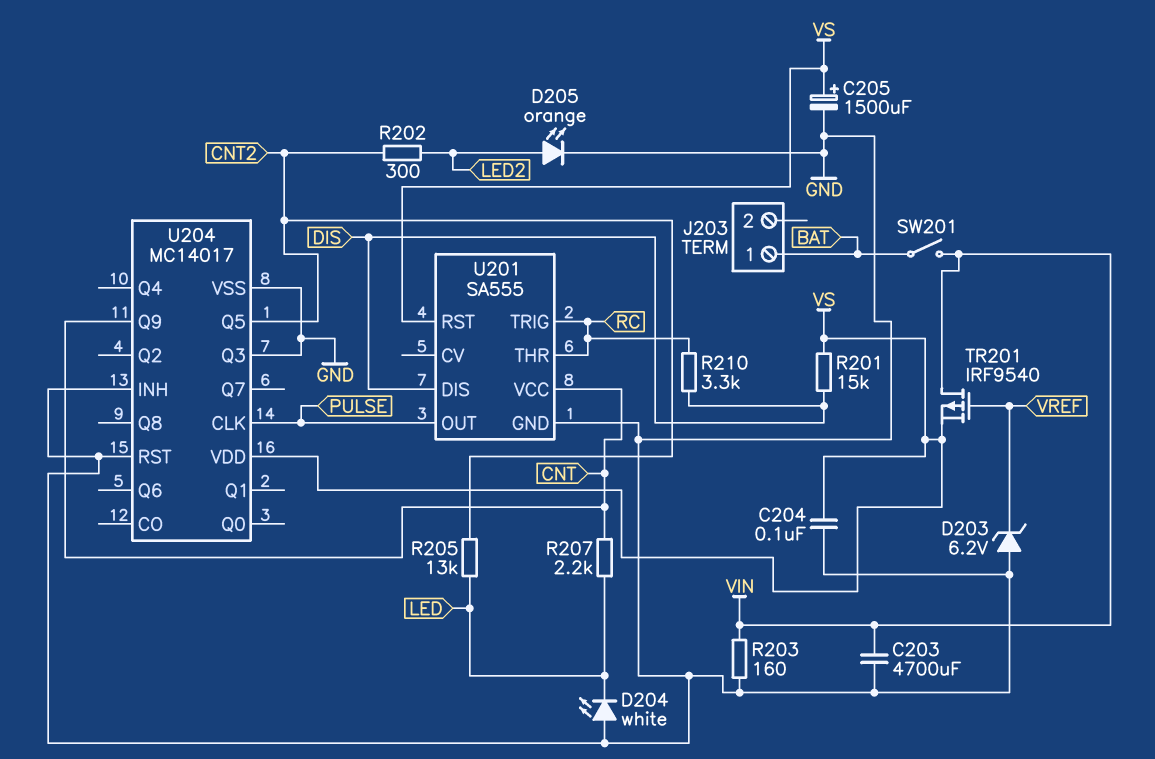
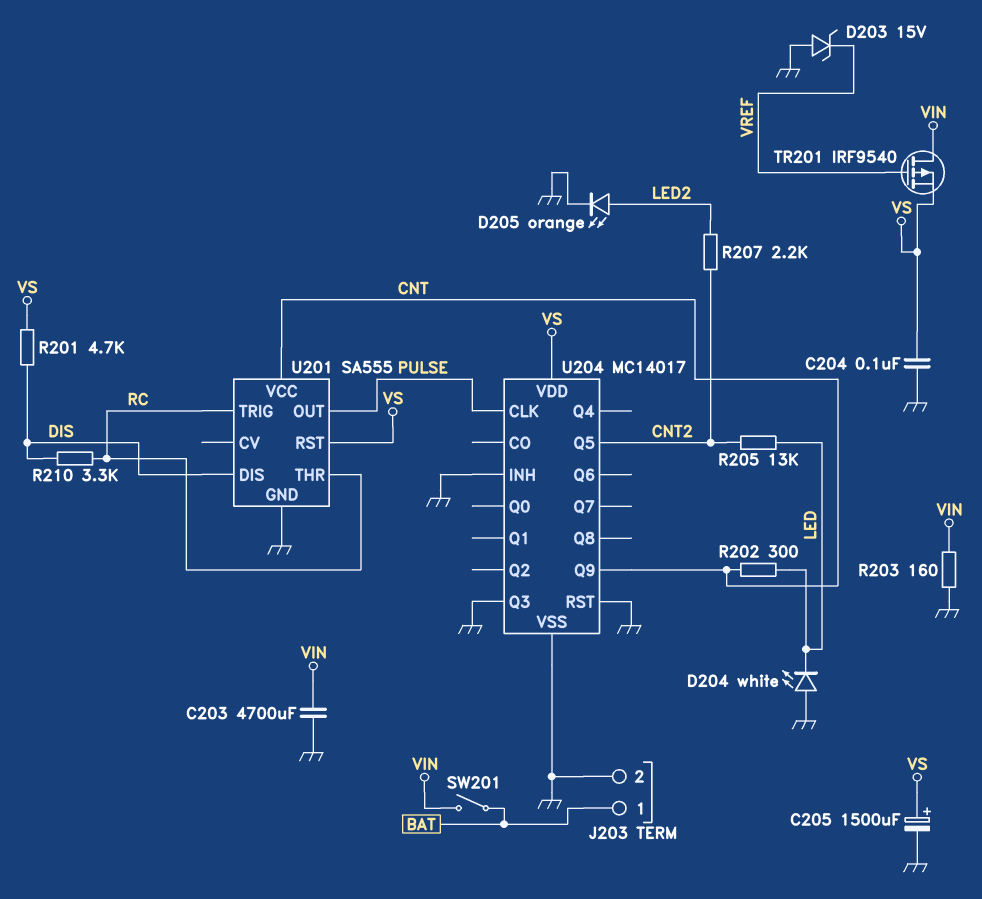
D203: zener 6.2V (A GND, K VREF) -> zener 15V (A GND, K VREF)
J203 pin 2: none -> GND
R201: 15k (DIS, VS) -> 4.7k (DIS, VS)
R202: 300 (CNT2, LED2) -> 300 (CNT, LED)
R207: 2.2k (CNT, LED) -> 2.2k (CNT2, LED2)

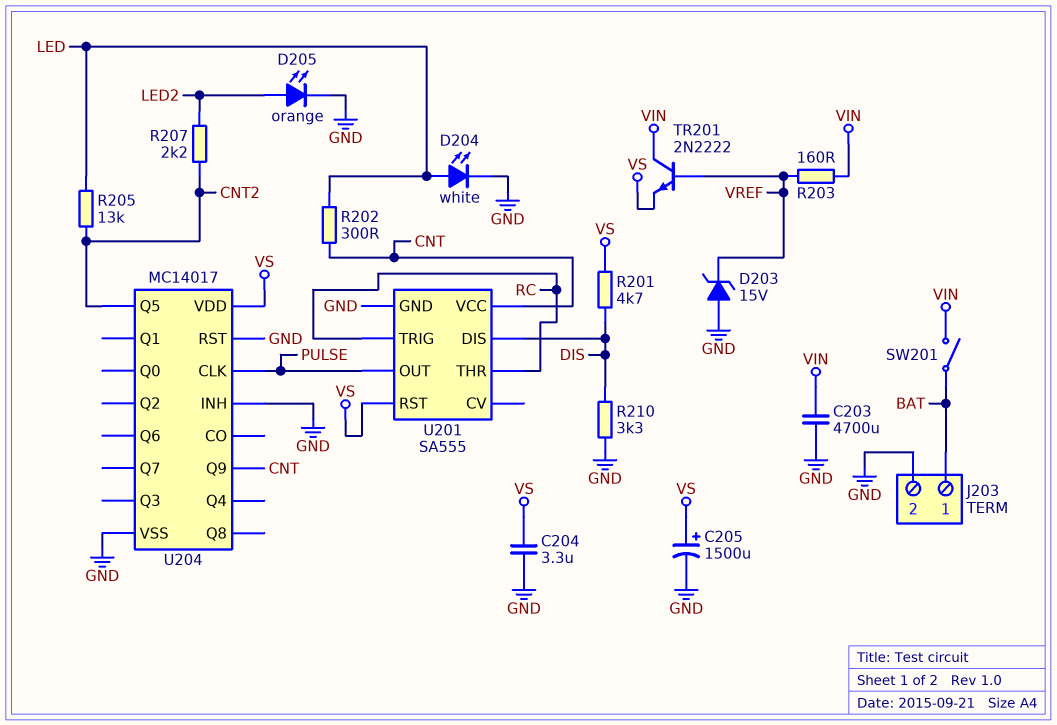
C204: 100nF (GND, VS) -> 3.3uF (GND, VS)
D204: LED white (A GND, K LED) -> LED white (A LED, K GND)
R203: 160 (GND, VIN) -> 160 (VIN, VREF)
R210: 3.3k (DIS, RC) -> 3.3k (DIS, GND)
TR201: PMOS IRF9540 (G VREF, D VIN, S VS) -> NPN 2N2222 (B VREF, C VIN, E VS)
U204 pin Q3: GND -> none

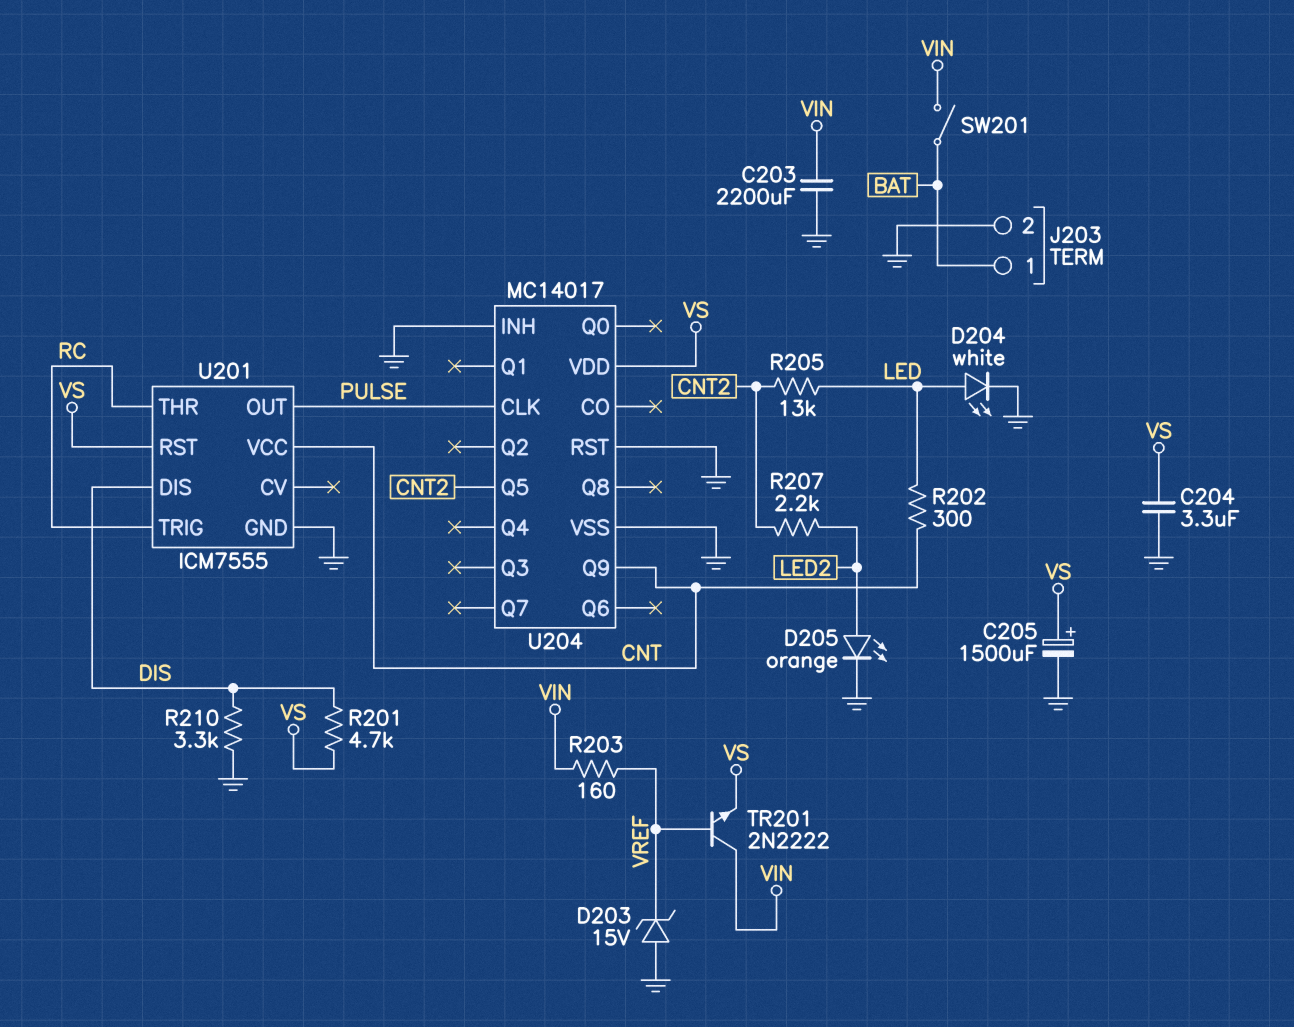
C203: 4700uF (GND, VIN) -> 2200uF (GND, VIN)
U201: SA555 -> ICM7555

